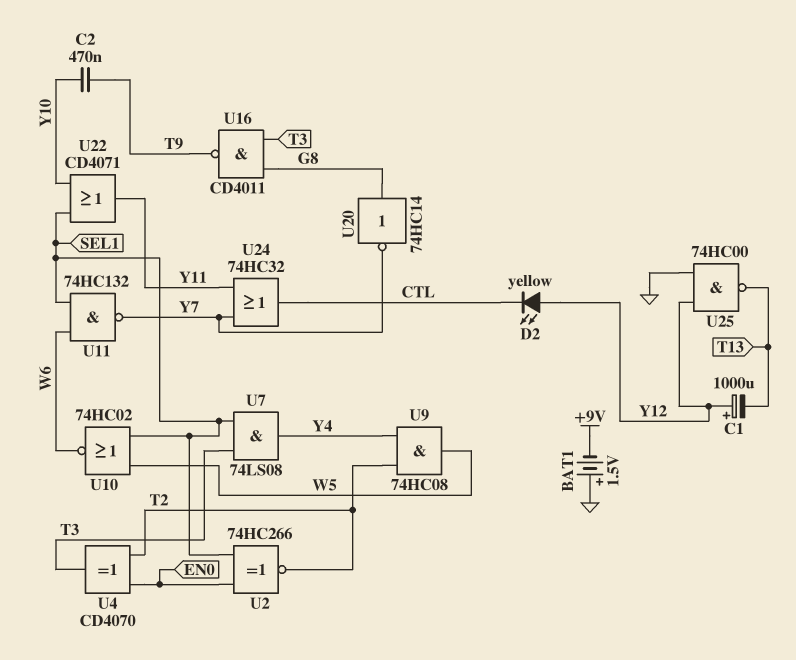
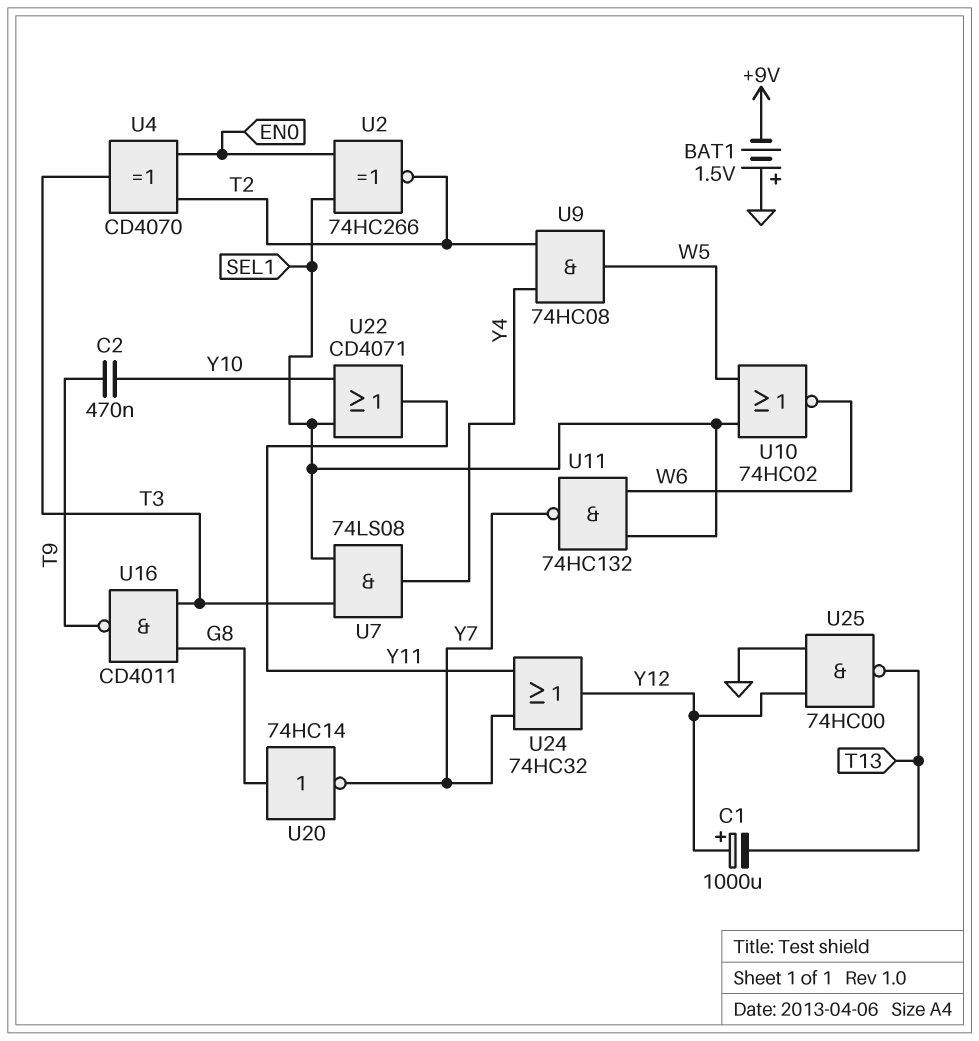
D2: LED yellow (A Y12, K CTL) -> none
U24: OR 74HC32 (in Y7, in Y11, out CTL) -> OR 74HC32 (in Y7, in Y11, out Y12)

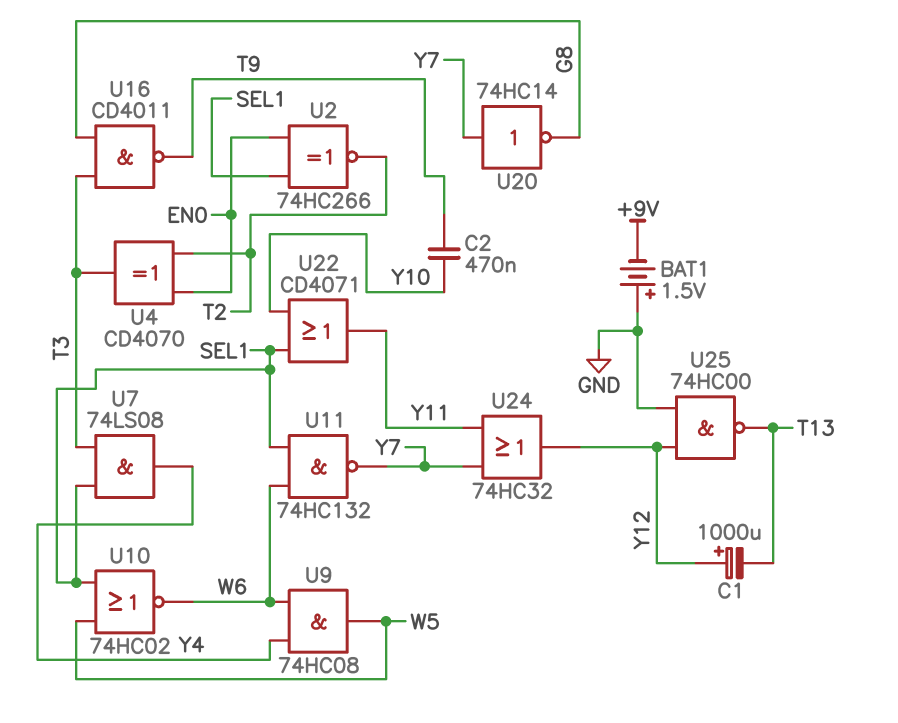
U9: AND 74HC08 (in T2, in Y4, out W5) -> AND 74HC08 (in W6, in Y4, out W5)
U20: NOT 74HC14 (in G8, out Y7) -> NOT 74HC14 (in Y7, out G8)

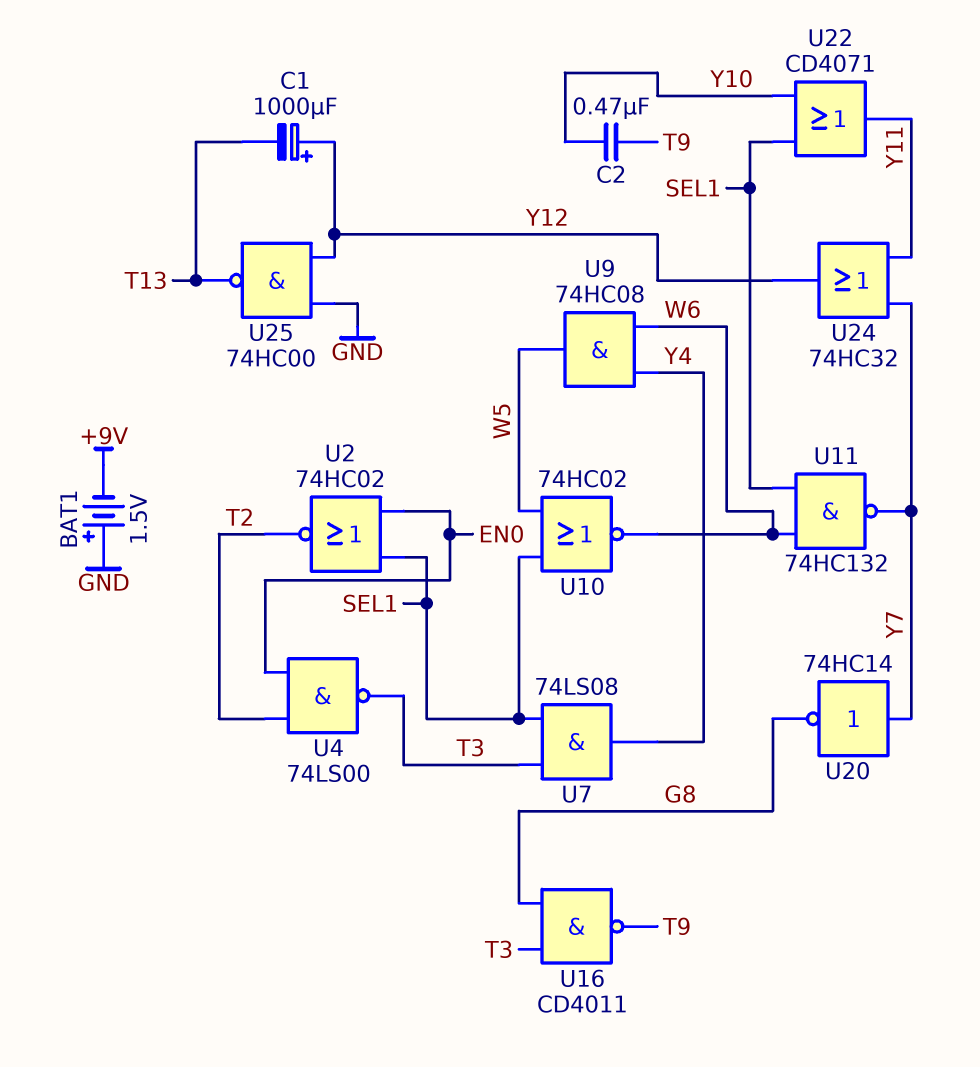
U2: XNOR 74HC266 (in EN0, in SEL1, out T2) -> NOR 74HC02 (in EN0, in SEL1, out T2)
U4: XOR CD4070 (in EN0, in T2, out T3) -> NAND 74LS00 (in EN0, in T2, out T3)

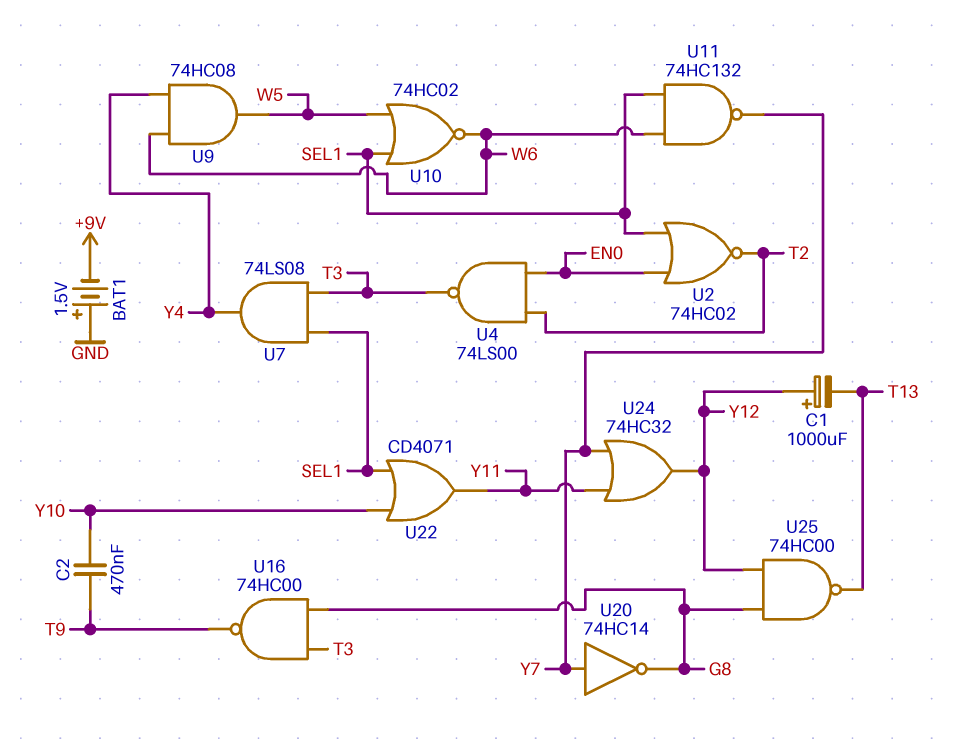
U16: NAND CD4011 (in G8, in T3, out T9) -> NAND 74HC00 (in G8, in T3, out T9)
U25: NAND 74HC00 (in GND, in Y12, out T13) -> NAND 74HC00 (in G8, in Y12, out T13)

